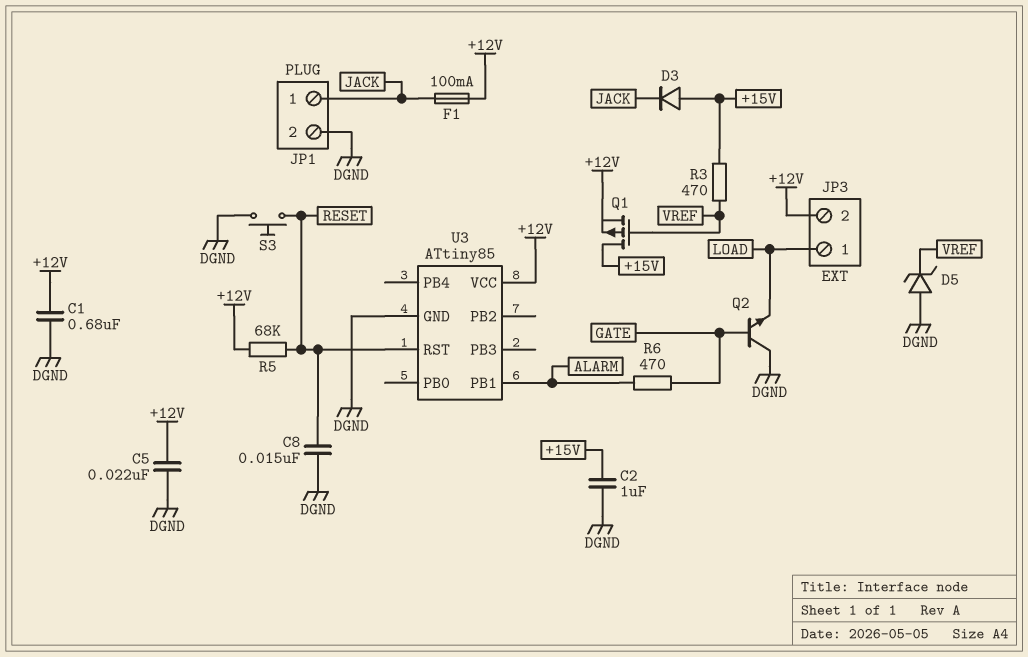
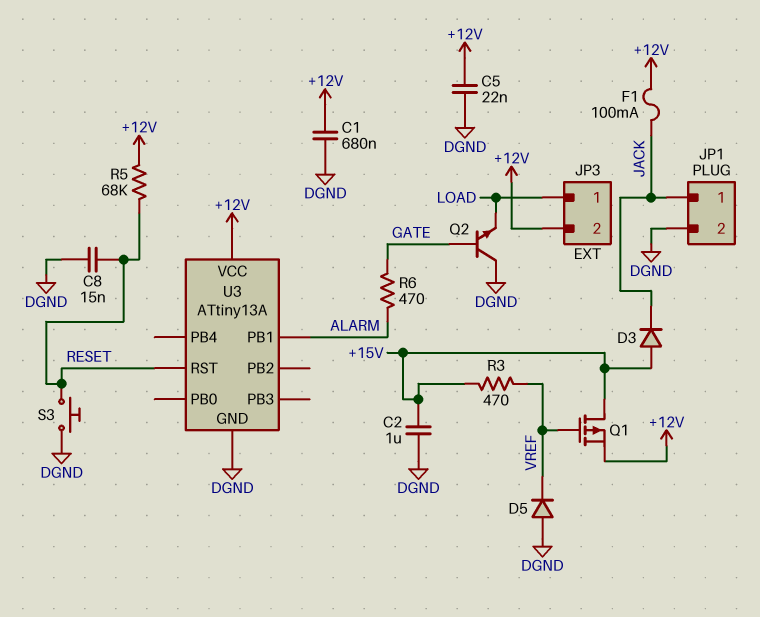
D5: zener (A DGND, K VREF) -> diode (A DGND, K VREF)
U3: ATtiny85 -> ATtiny13A

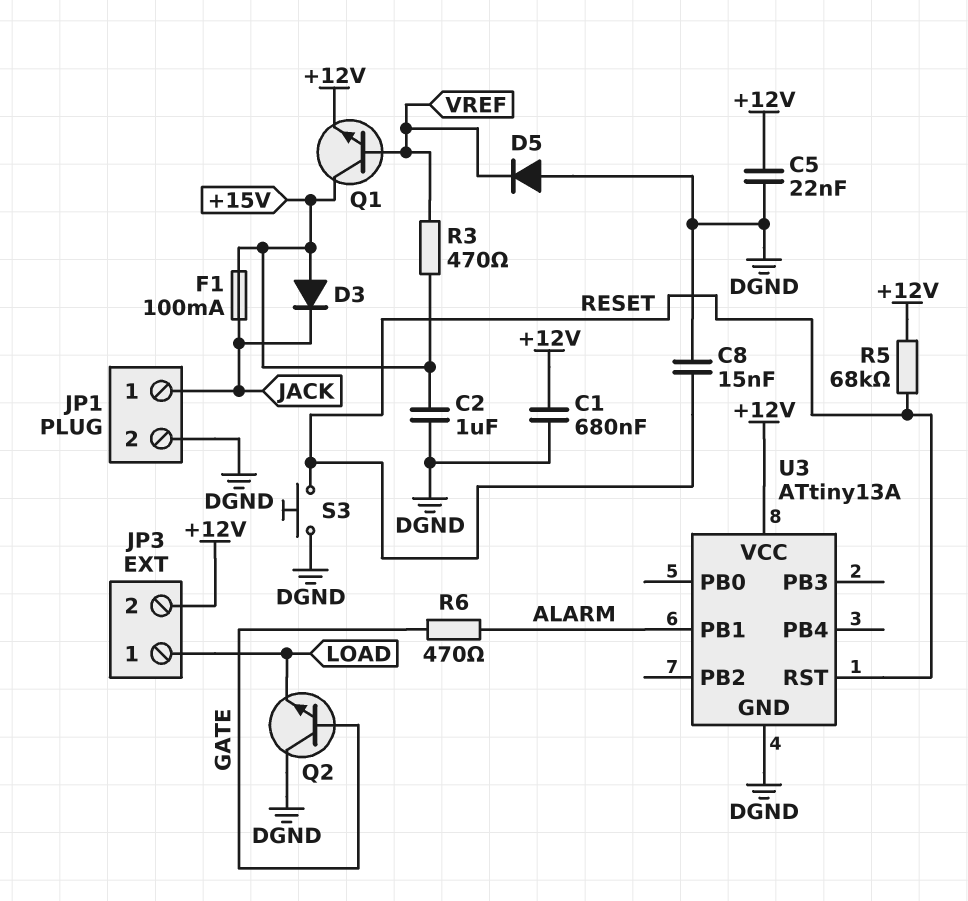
F1: 100mA (+12V, JACK) -> 100mA (+15V, JACK)
Q1: PMOS (G VREF, D +15V, S +12V) -> NPN (B VREF, C +15V, E +12V)

